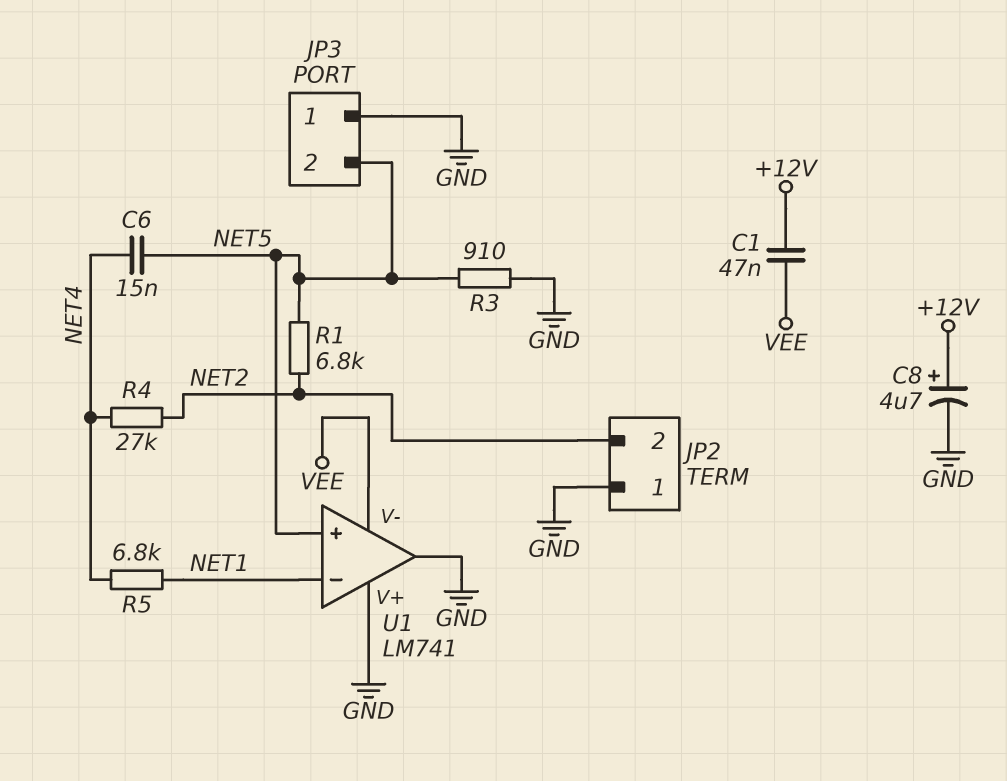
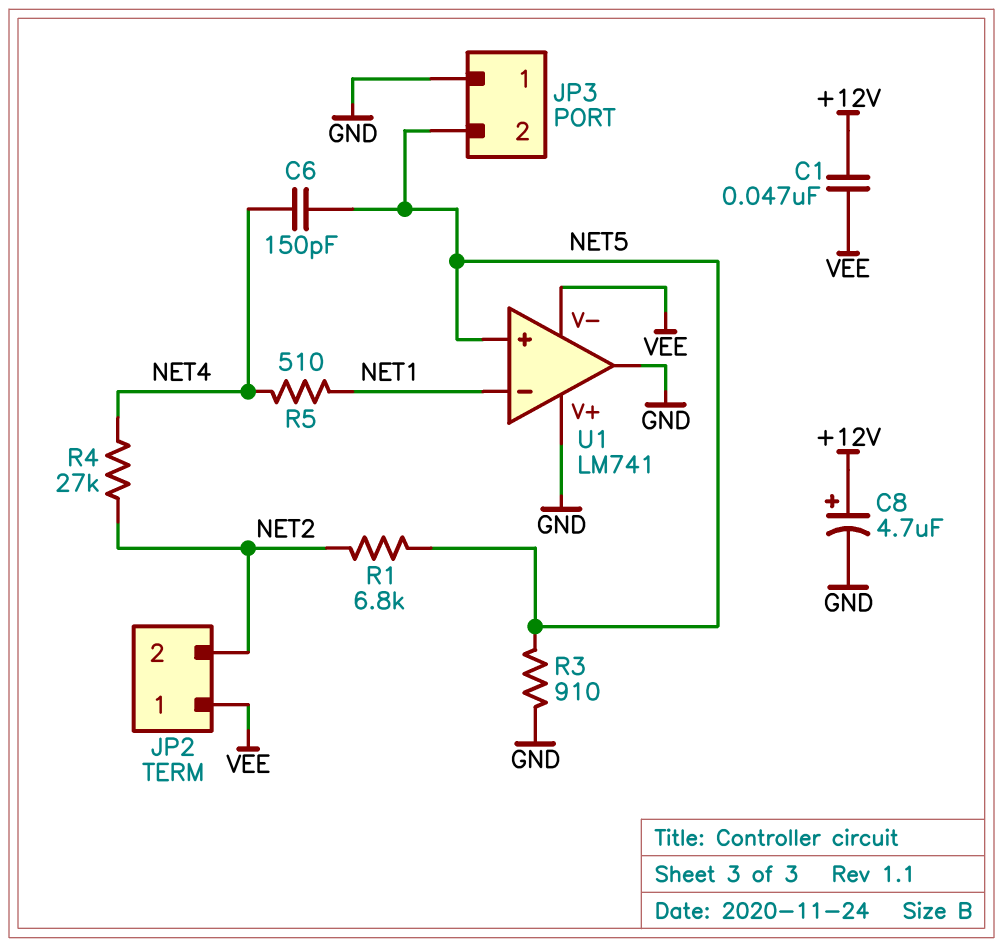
C6: 15nF (NET4, NET5) -> 150pF (NET4, NET5)
JP2 pin 1: GND -> VEE
R5: 6.8k (NET1, NET4) -> 510 (NET1, NET4)

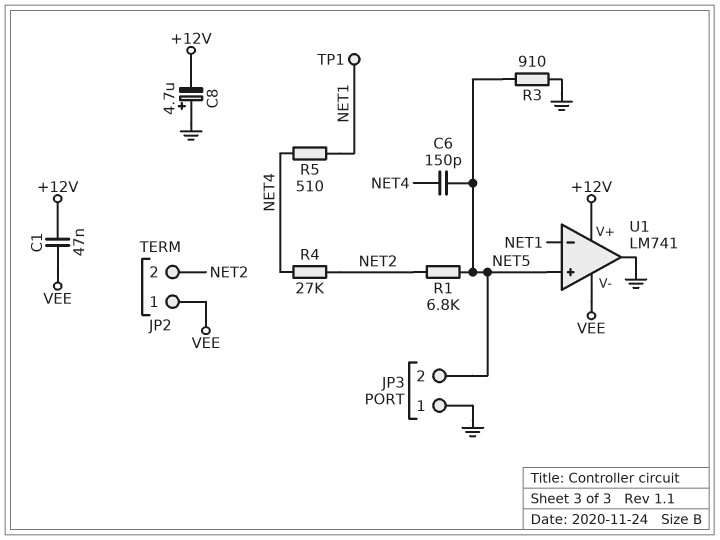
C8: 4.7uF (plus +12V, minus GND) -> 4.7uF (plus GND, minus +12V)
TP1: none -> test point (NET1)
U1 pin V+: GND -> +12V

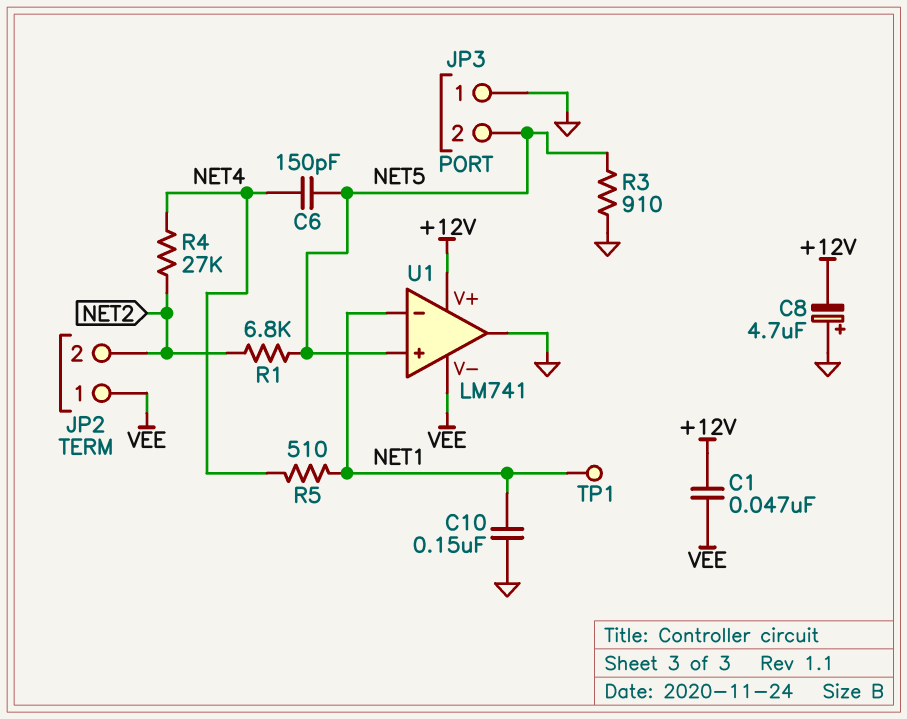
C10: none -> 150nF (GND, NET1)

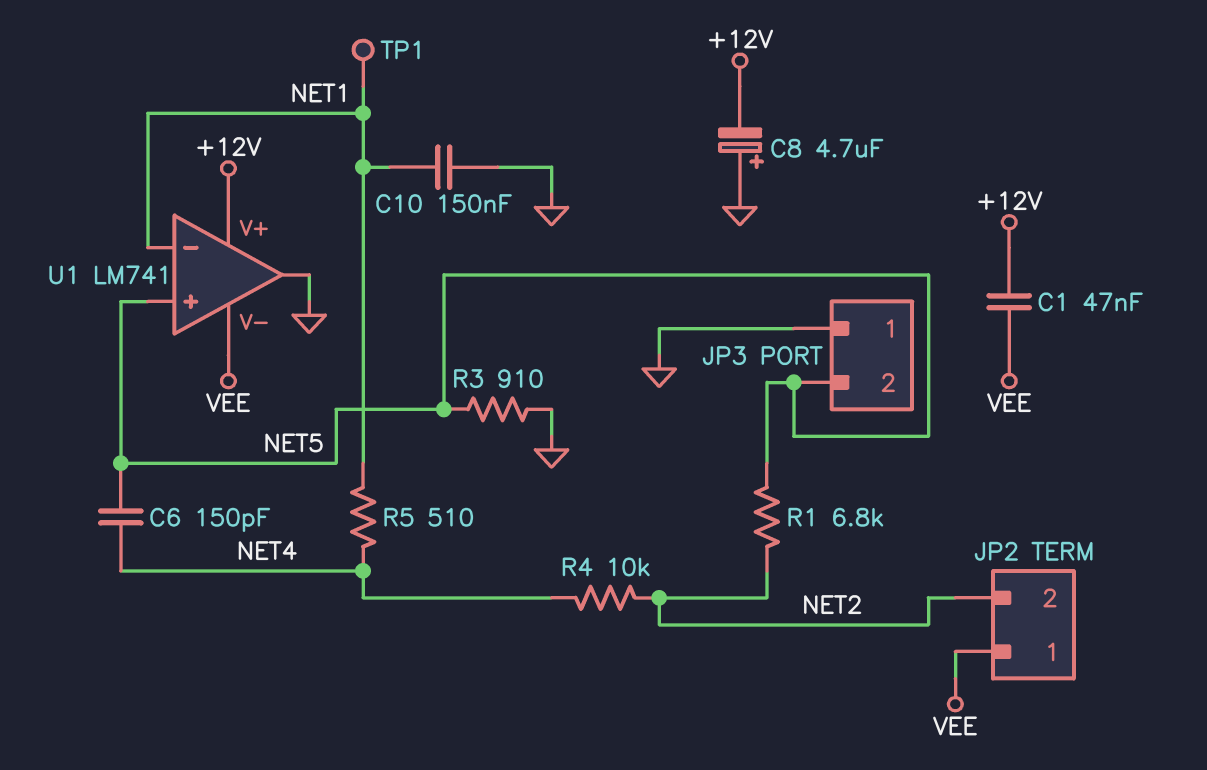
R4: 27k (NET2, NET4) -> 10k (NET2, NET4)

